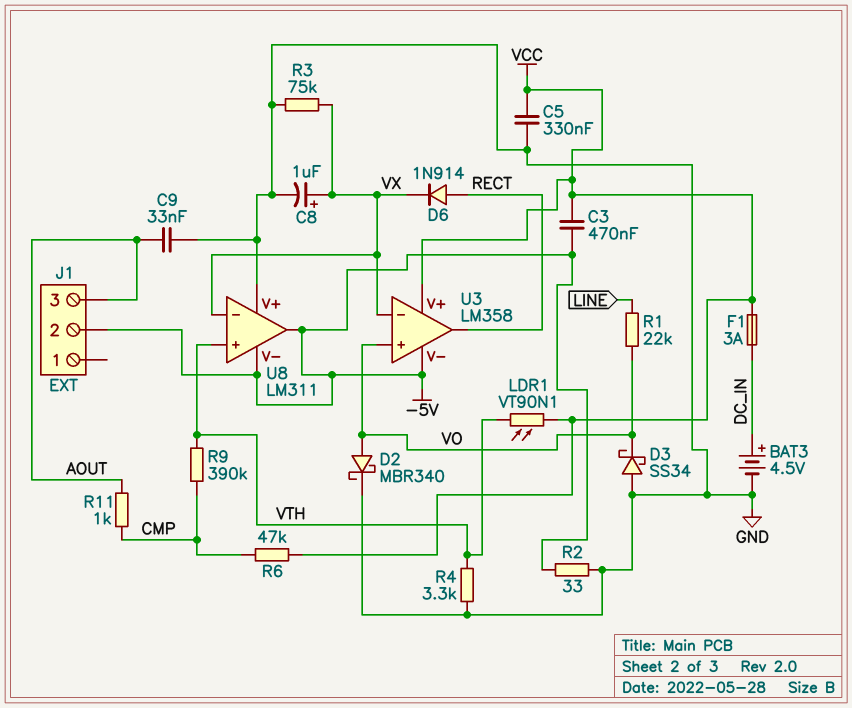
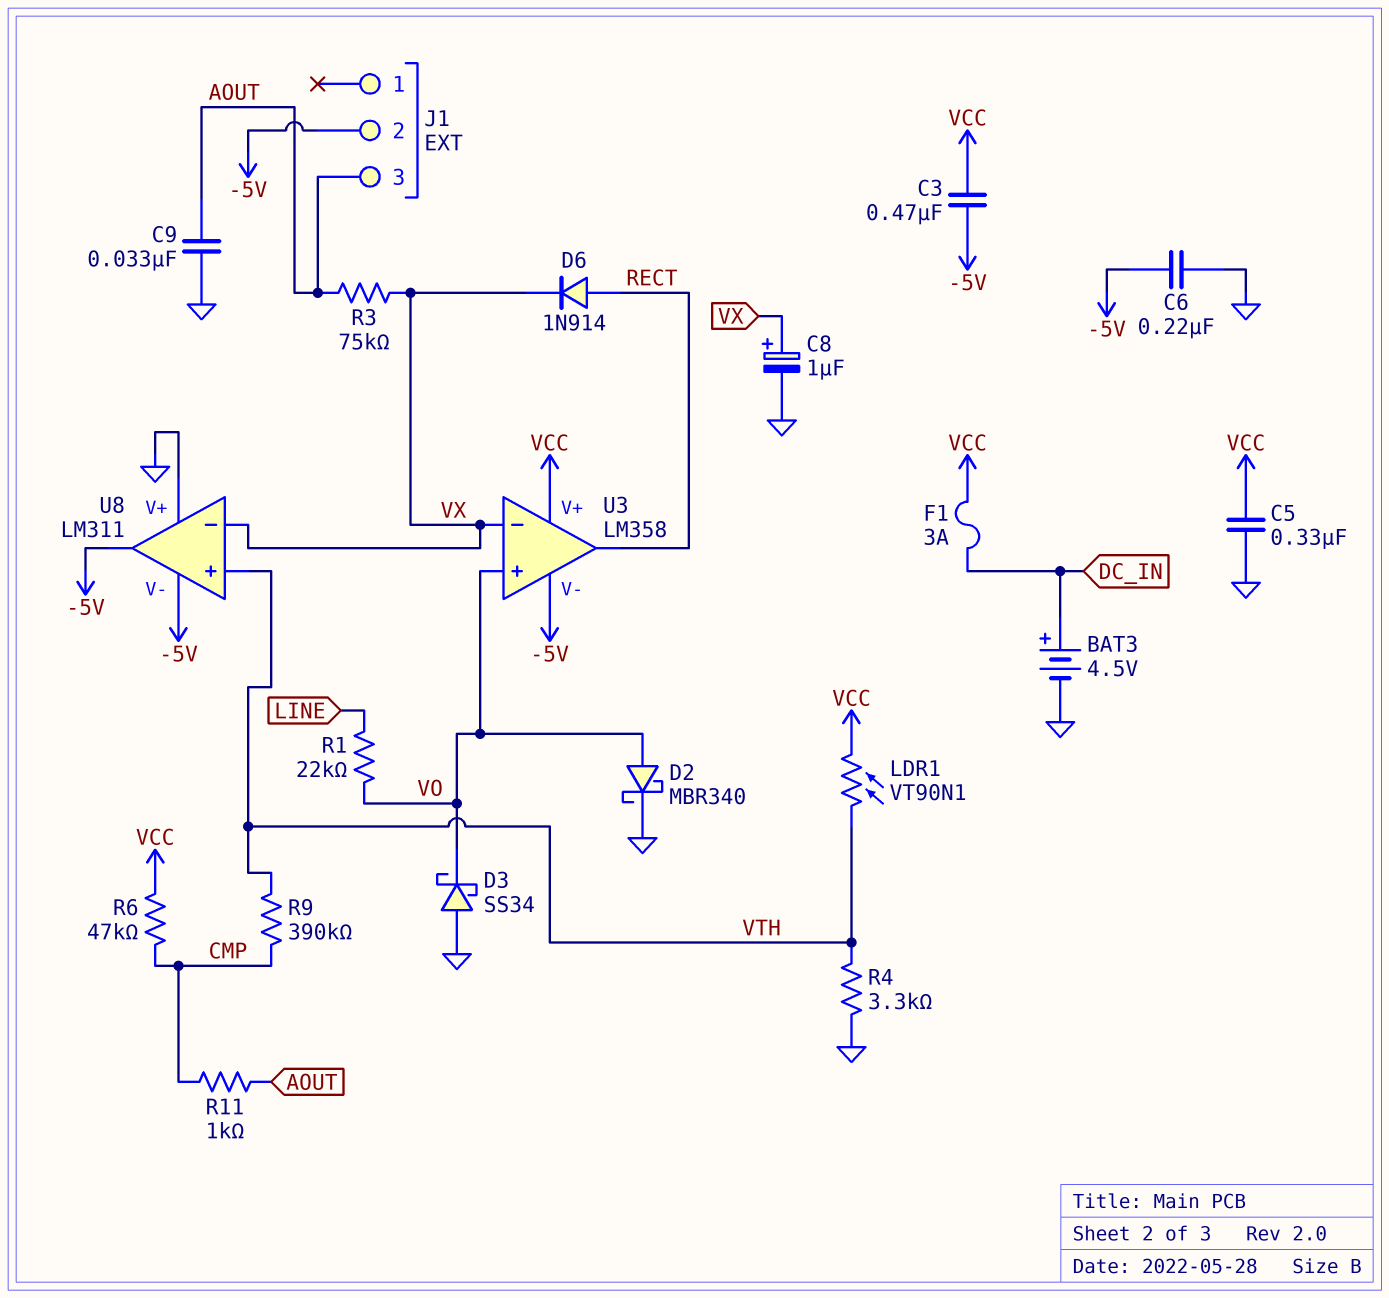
C6: none -> 220nF (-5V, GND)
R2: 33 (-5V, GND) -> none
R3: 75k (GND, VX) -> 75k (AOUT, VX)

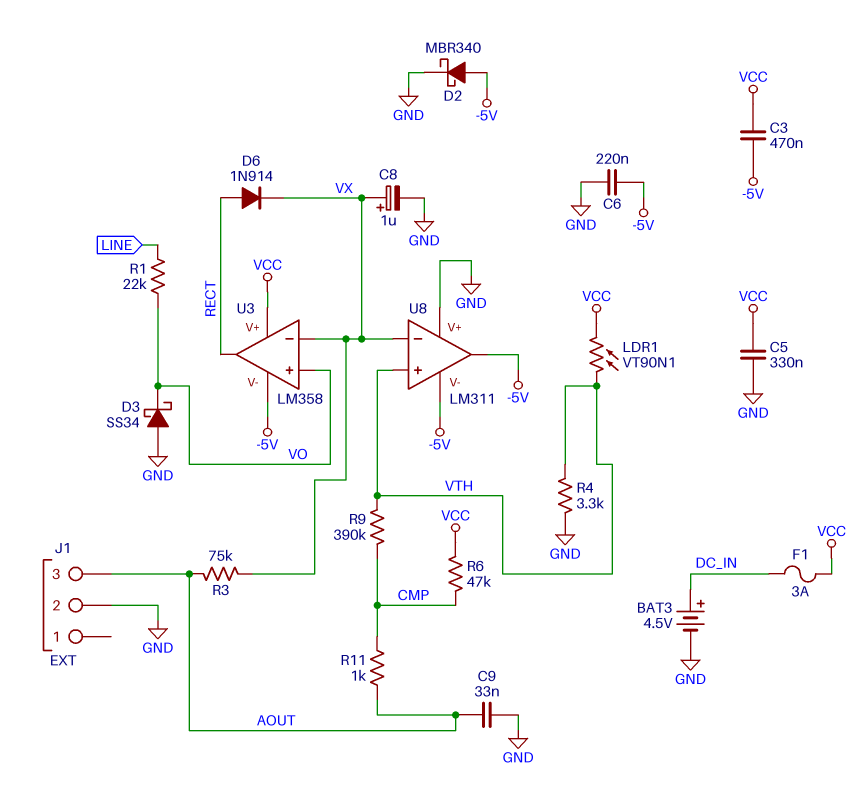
D2: schottky MBR340 (A VO, K GND) -> schottky MBR340 (A -5V, K GND)
J1 pin 2: -5V -> GND

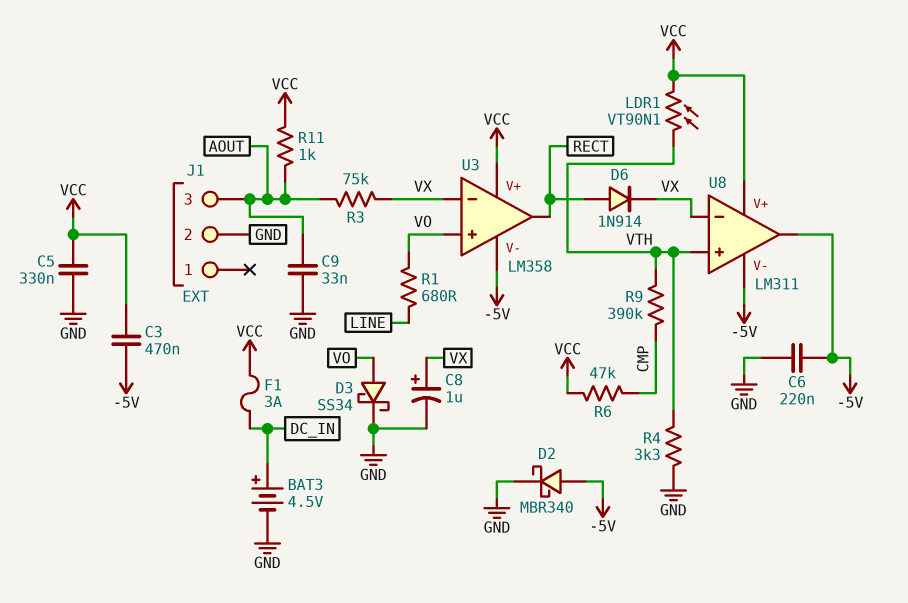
D3: schottky SS34 (A GND, K VO) -> schottky SS34 (A VO, K GND)
R1: 22k (LINE, VO) -> 680 (LINE, VO)
R11: 1k (AOUT, CMP) -> 1k (AOUT, VCC)
U8 pin V+: GND -> VCC

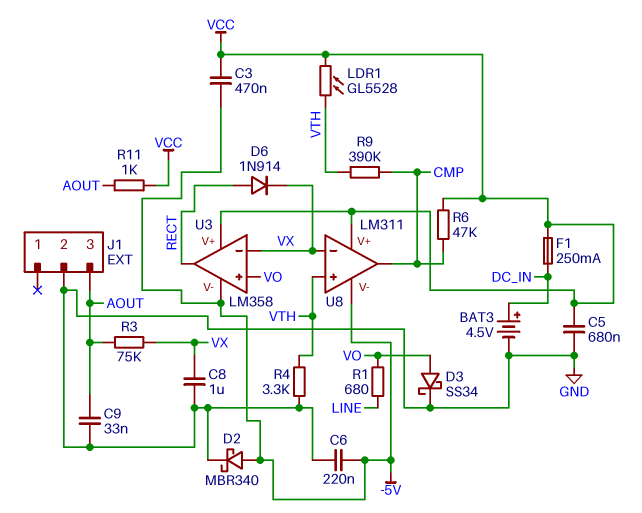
C5: 330nF (GND, VCC) -> 680nF (GND, VCC)
C8: 1uF (plus VX, minus GND) -> 1uF (GND, VX)
F1: 3A (DC_IN, VCC) -> 250mA (DC_IN, VCC)
LDR1: VT90N1 (VCC, VTH) -> GL5528 (VCC, VTH)
U8 pin out: -5V -> CMP

